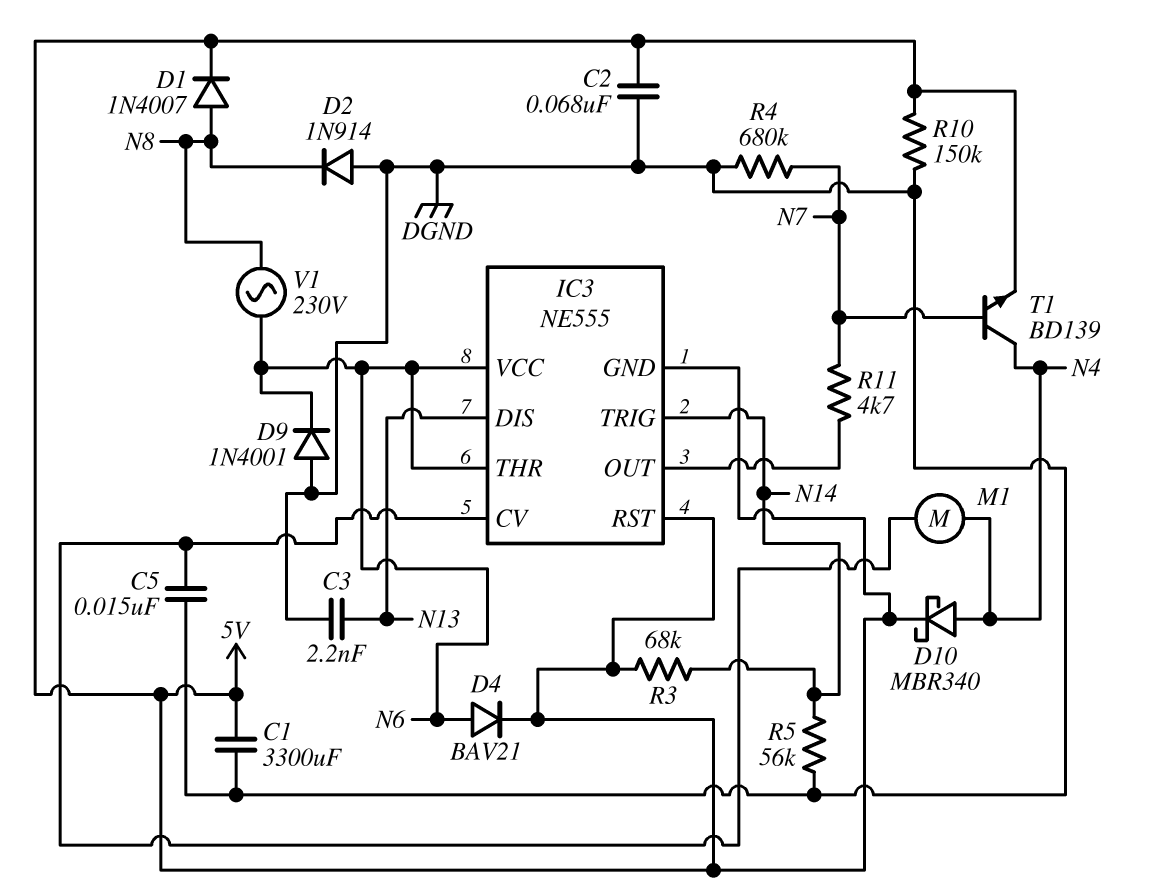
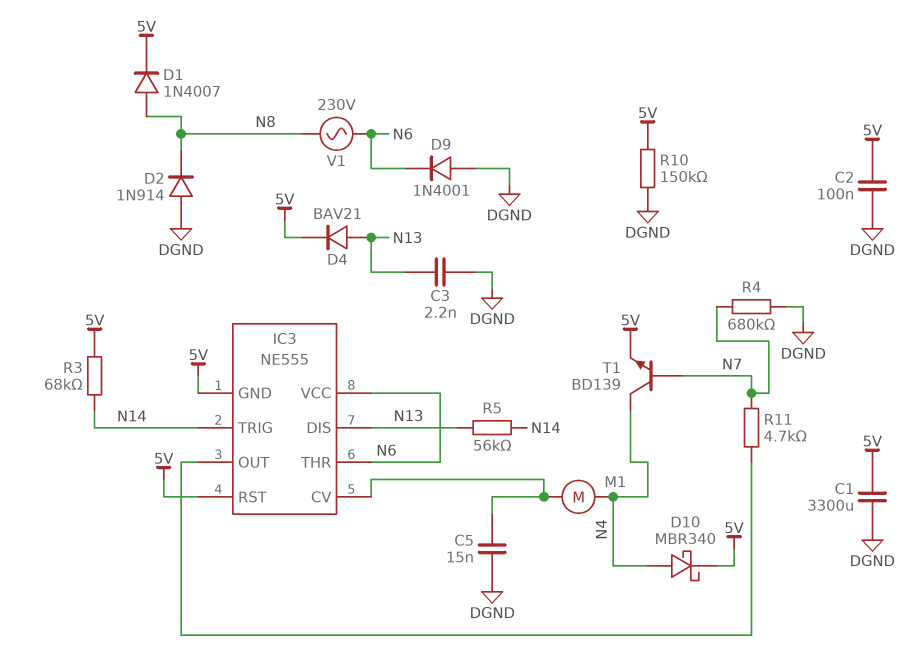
C2: 68nF (5V, DGND) -> 100nF (5V, DGND)
D4: diode BAV21 (A N6, K 5V) -> diode BAV21 (A N13, K 5V)
R5: 56k (DGND, N14) -> 56k (N13, N14)

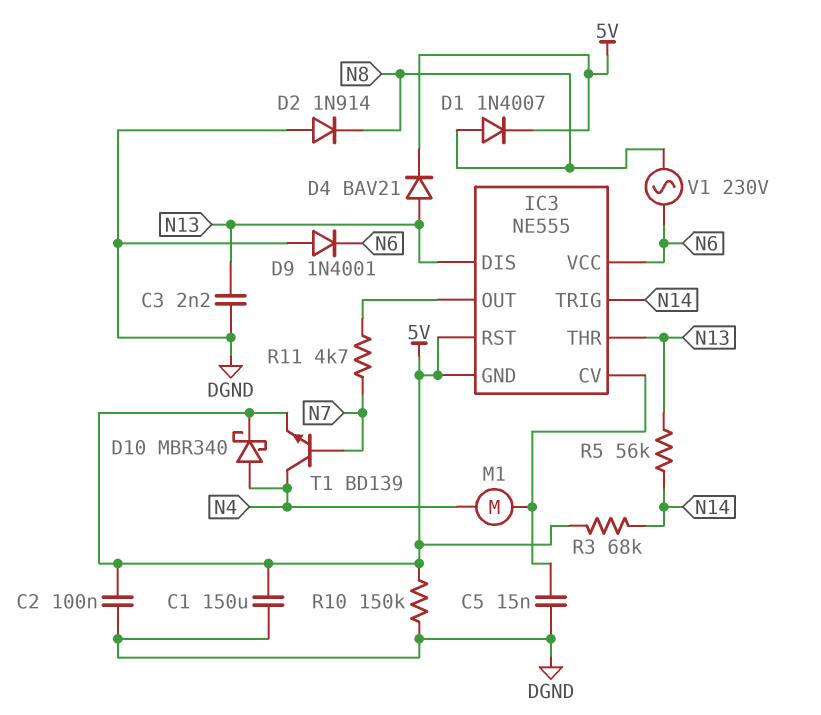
C1: 3300uF (5V, DGND) -> 150uF (5V, DGND)
IC3 pin THR: N6 -> N13
R4: 680k (DGND, N7) -> none

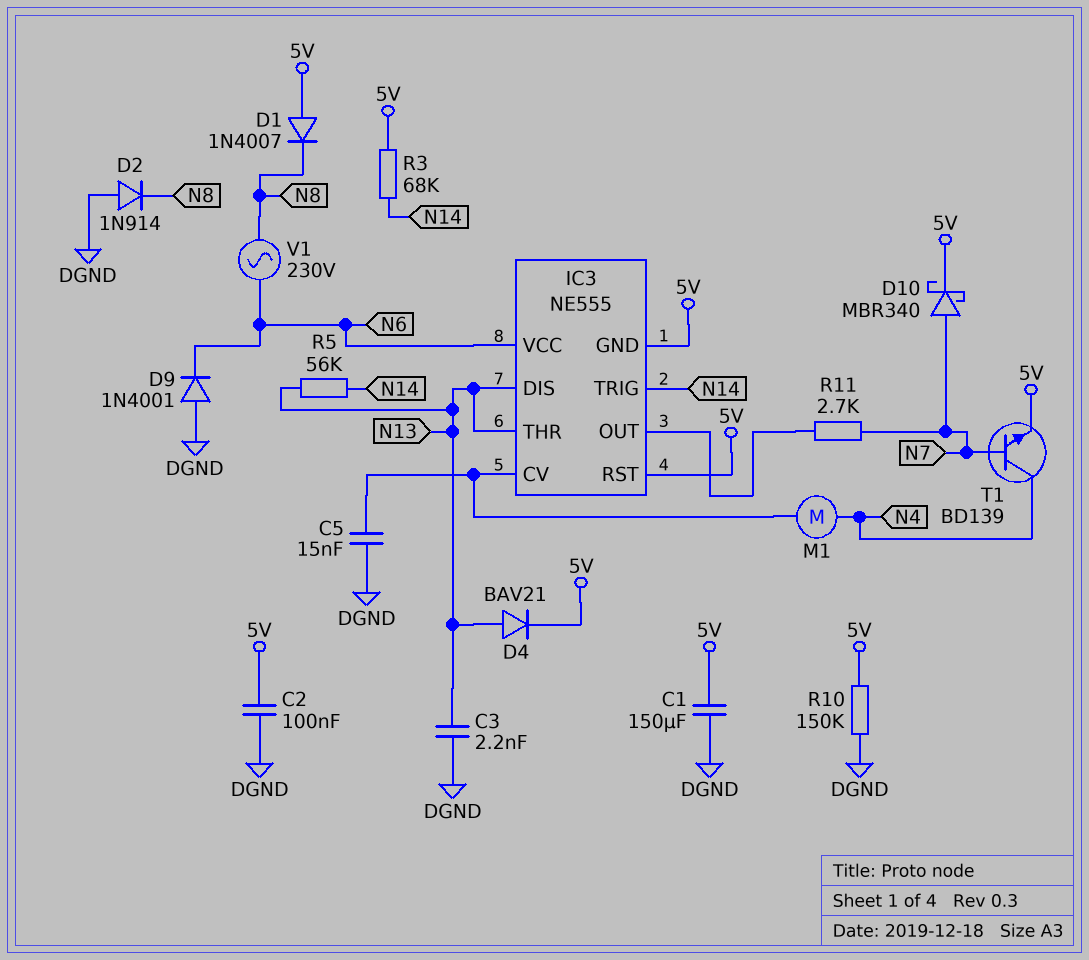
D1: diode 1N4007 (A N8, K 5V) -> diode 1N4007 (A 5V, K N8)
D10: schottky MBR340 (A N4, K 5V) -> schottky MBR340 (A N7, K 5V)
R11: 4.7k (IC3/OUT, N7) -> 2.7k (IC3/OUT, N7)

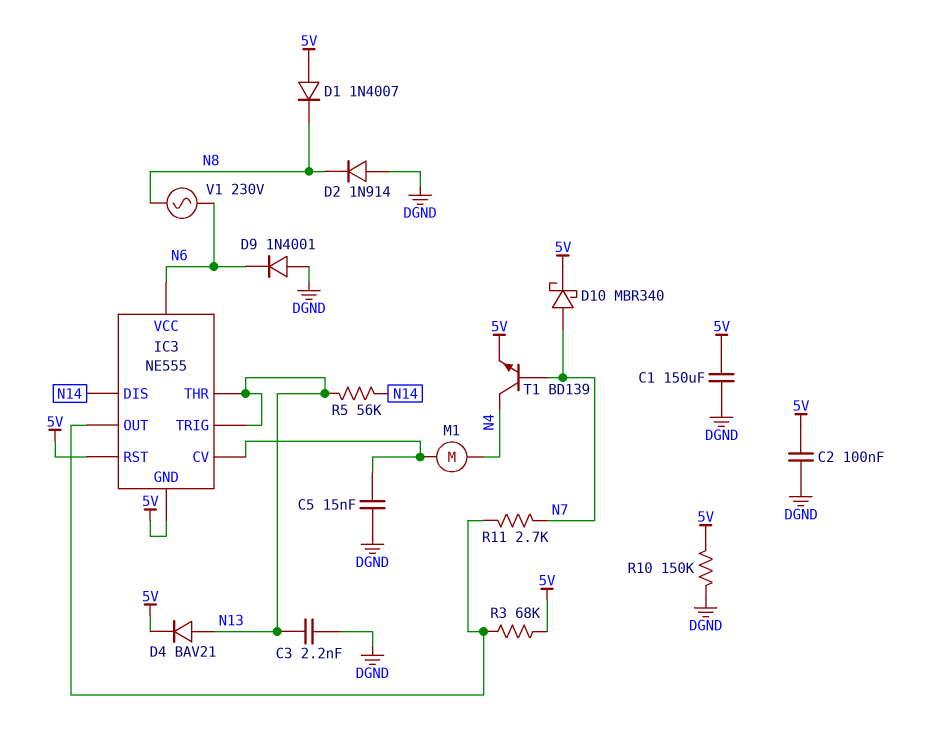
IC3 pin DIS: N13 -> N14
IC3 pin TRIG: N14 -> N13
R3: 68k (5V, N14) -> 68k (5V, IC3/OUT)

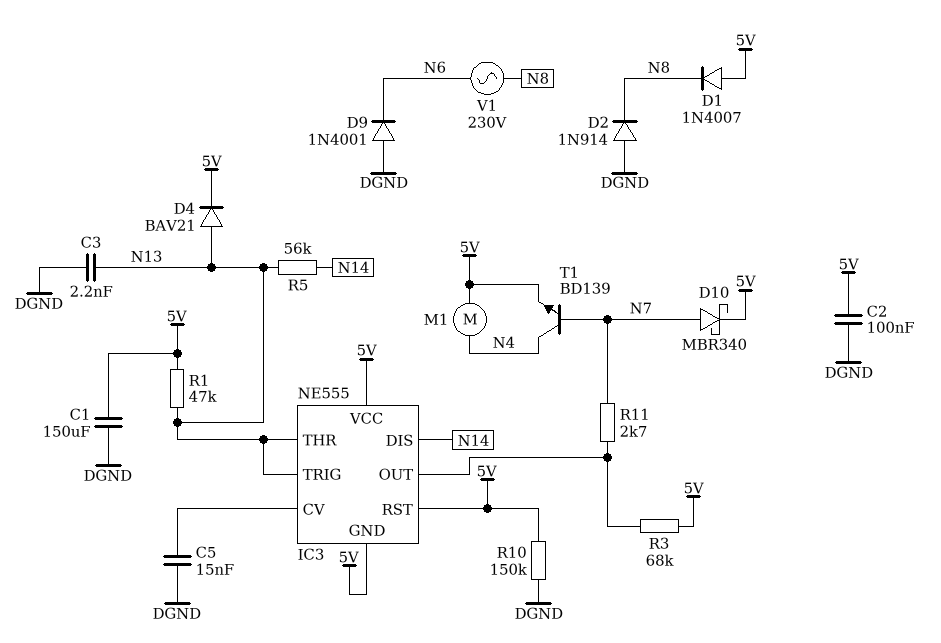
IC3 pin VCC: N6 -> 5V
M1: motor (IC3/CV, N4) -> motor (5V, N4)
R1: none -> 47k (5V, N13)

